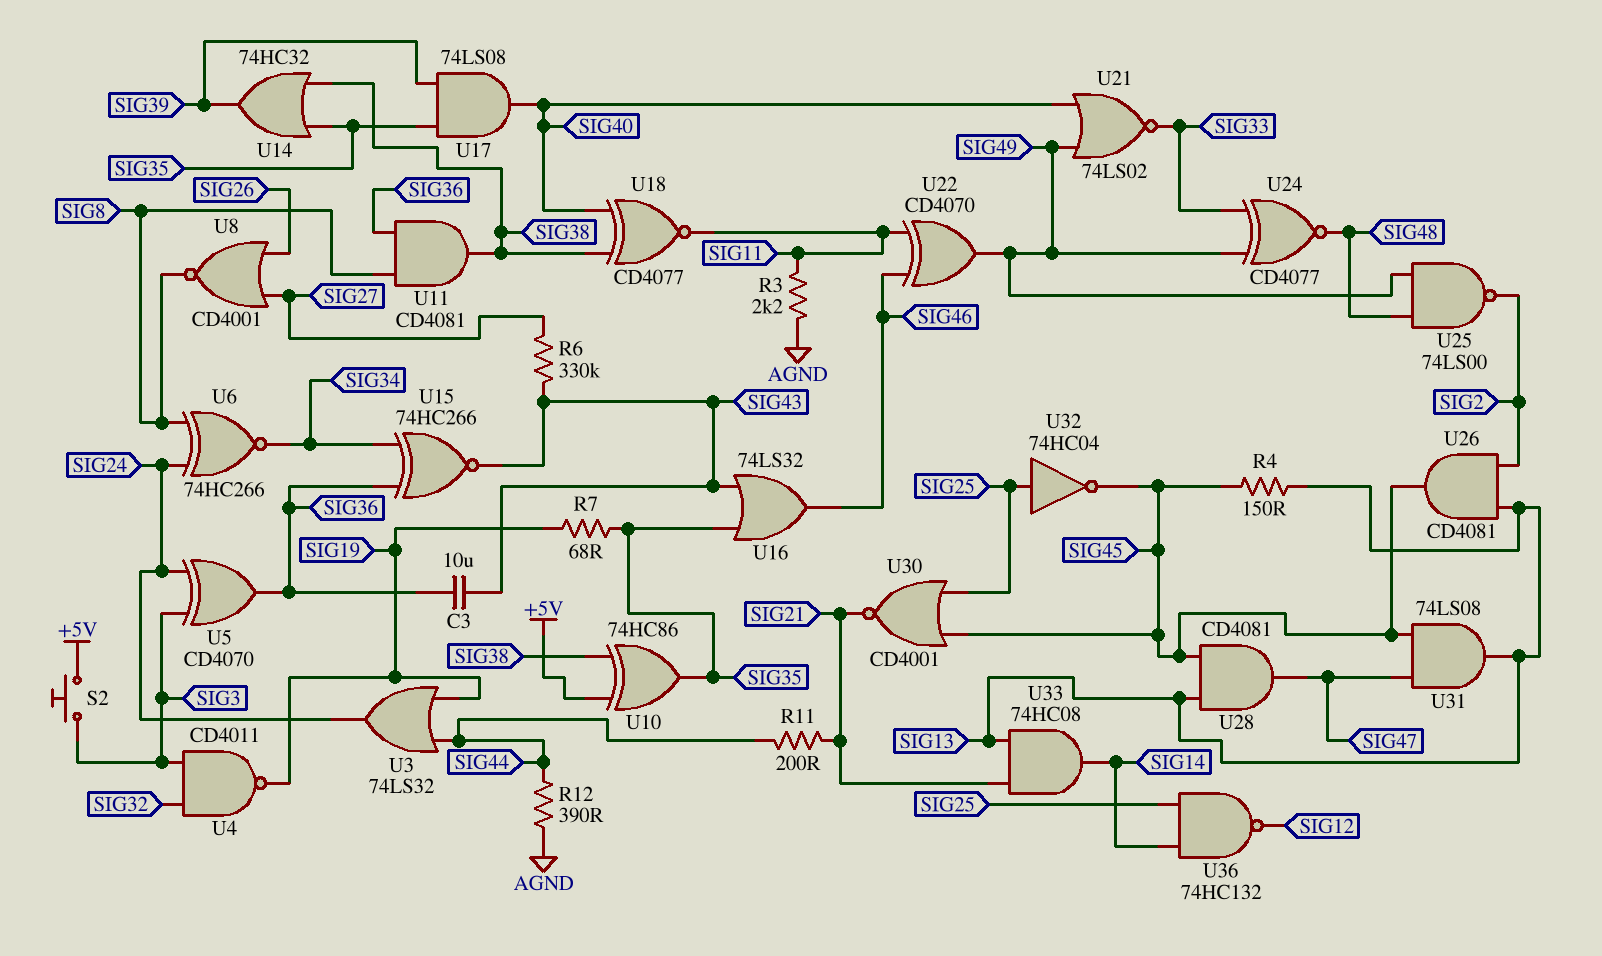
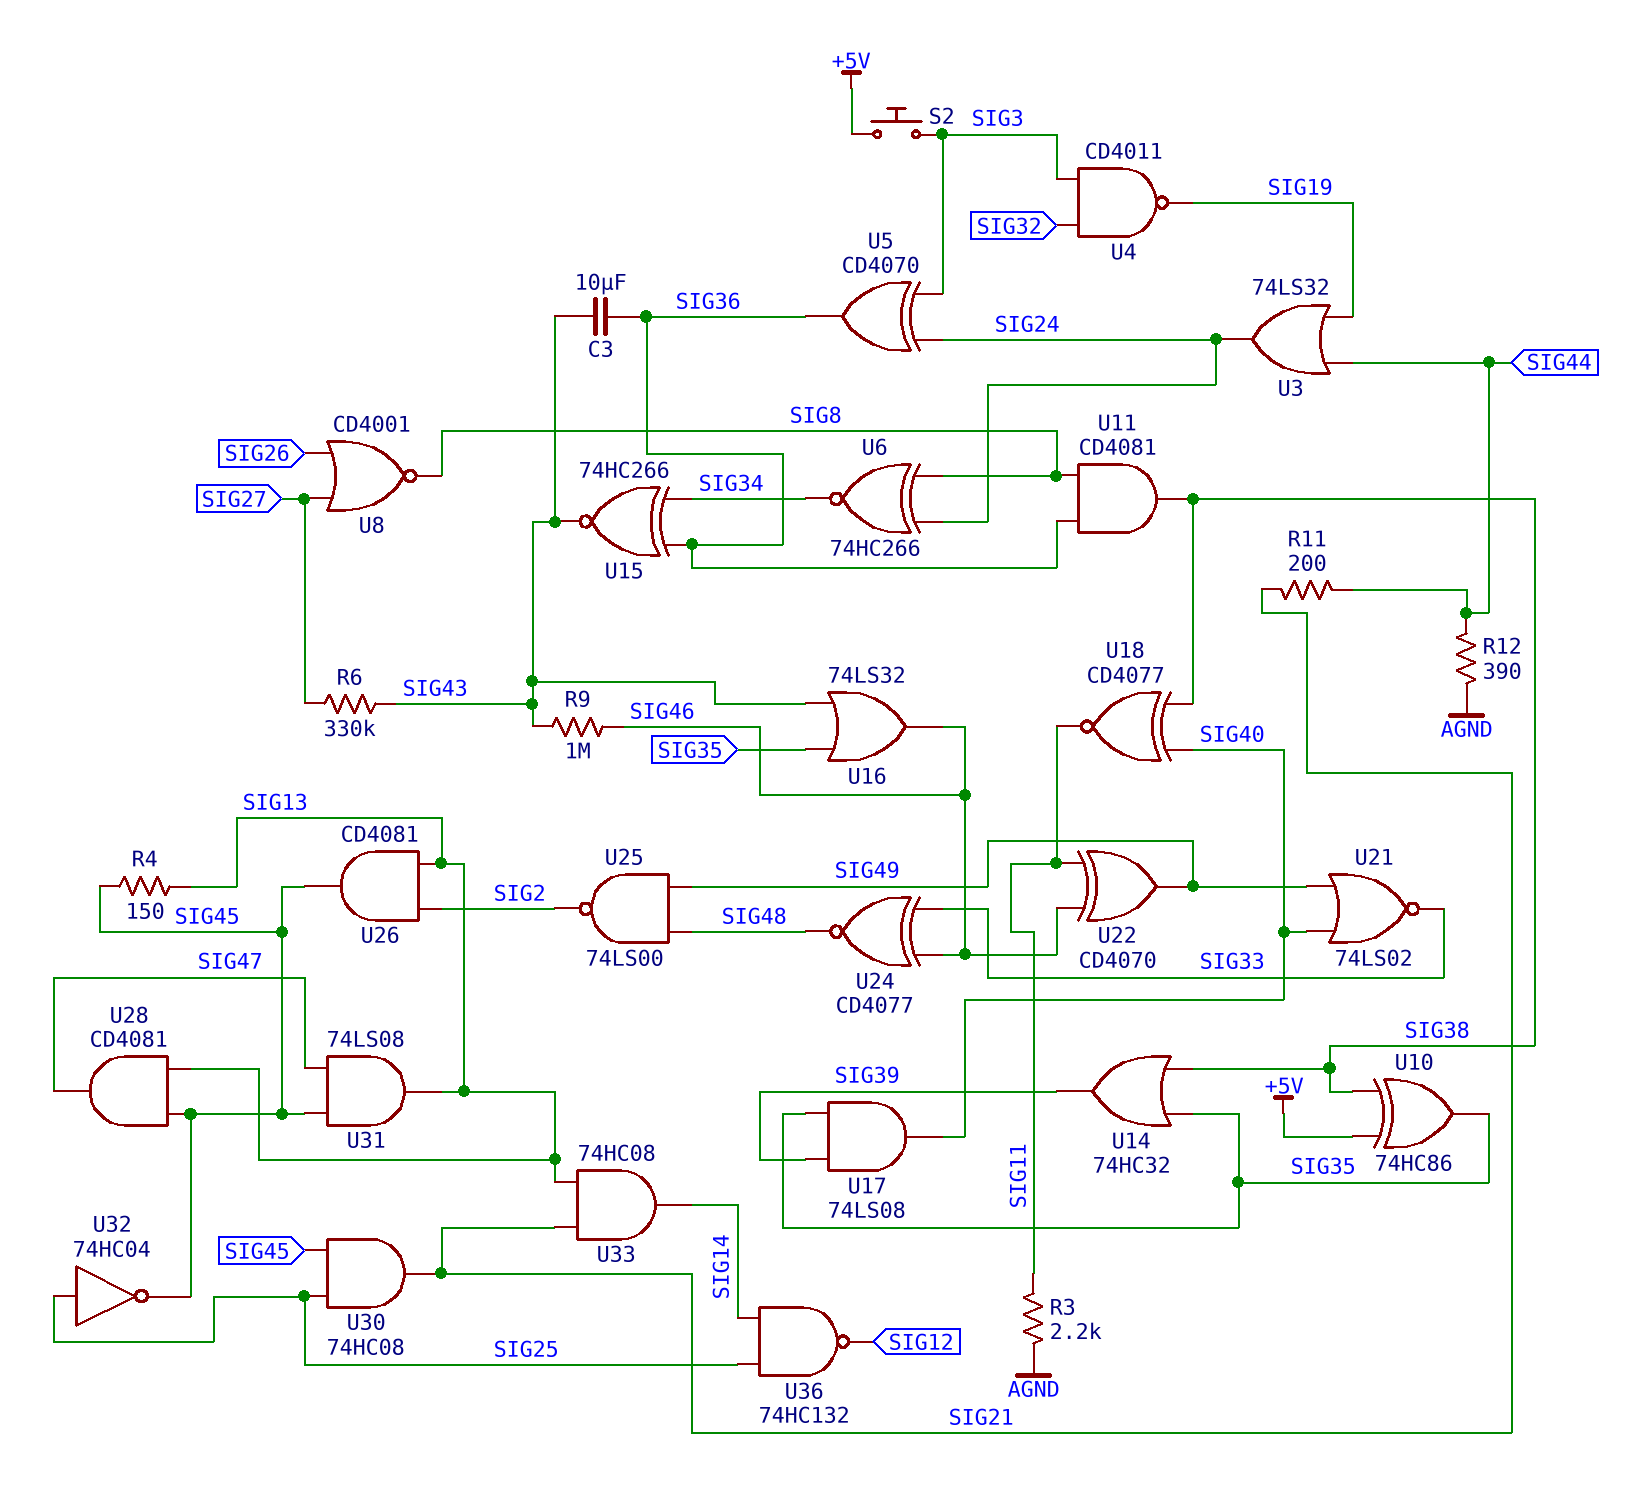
R7: 68 (SIG19, SIG35) -> none
R9: none -> 1M (SIG43, SIG46)
U24: XNOR CD4077 (in SIG33, in SIG49, out SIG48) -> XNOR CD4077 (in SIG33, in SIG46, out SIG48)
U30: NOR CD4001 (in SIG25, in SIG45, out SIG21) -> AND 74HC08 (in SIG25, in SIG45, out SIG21)

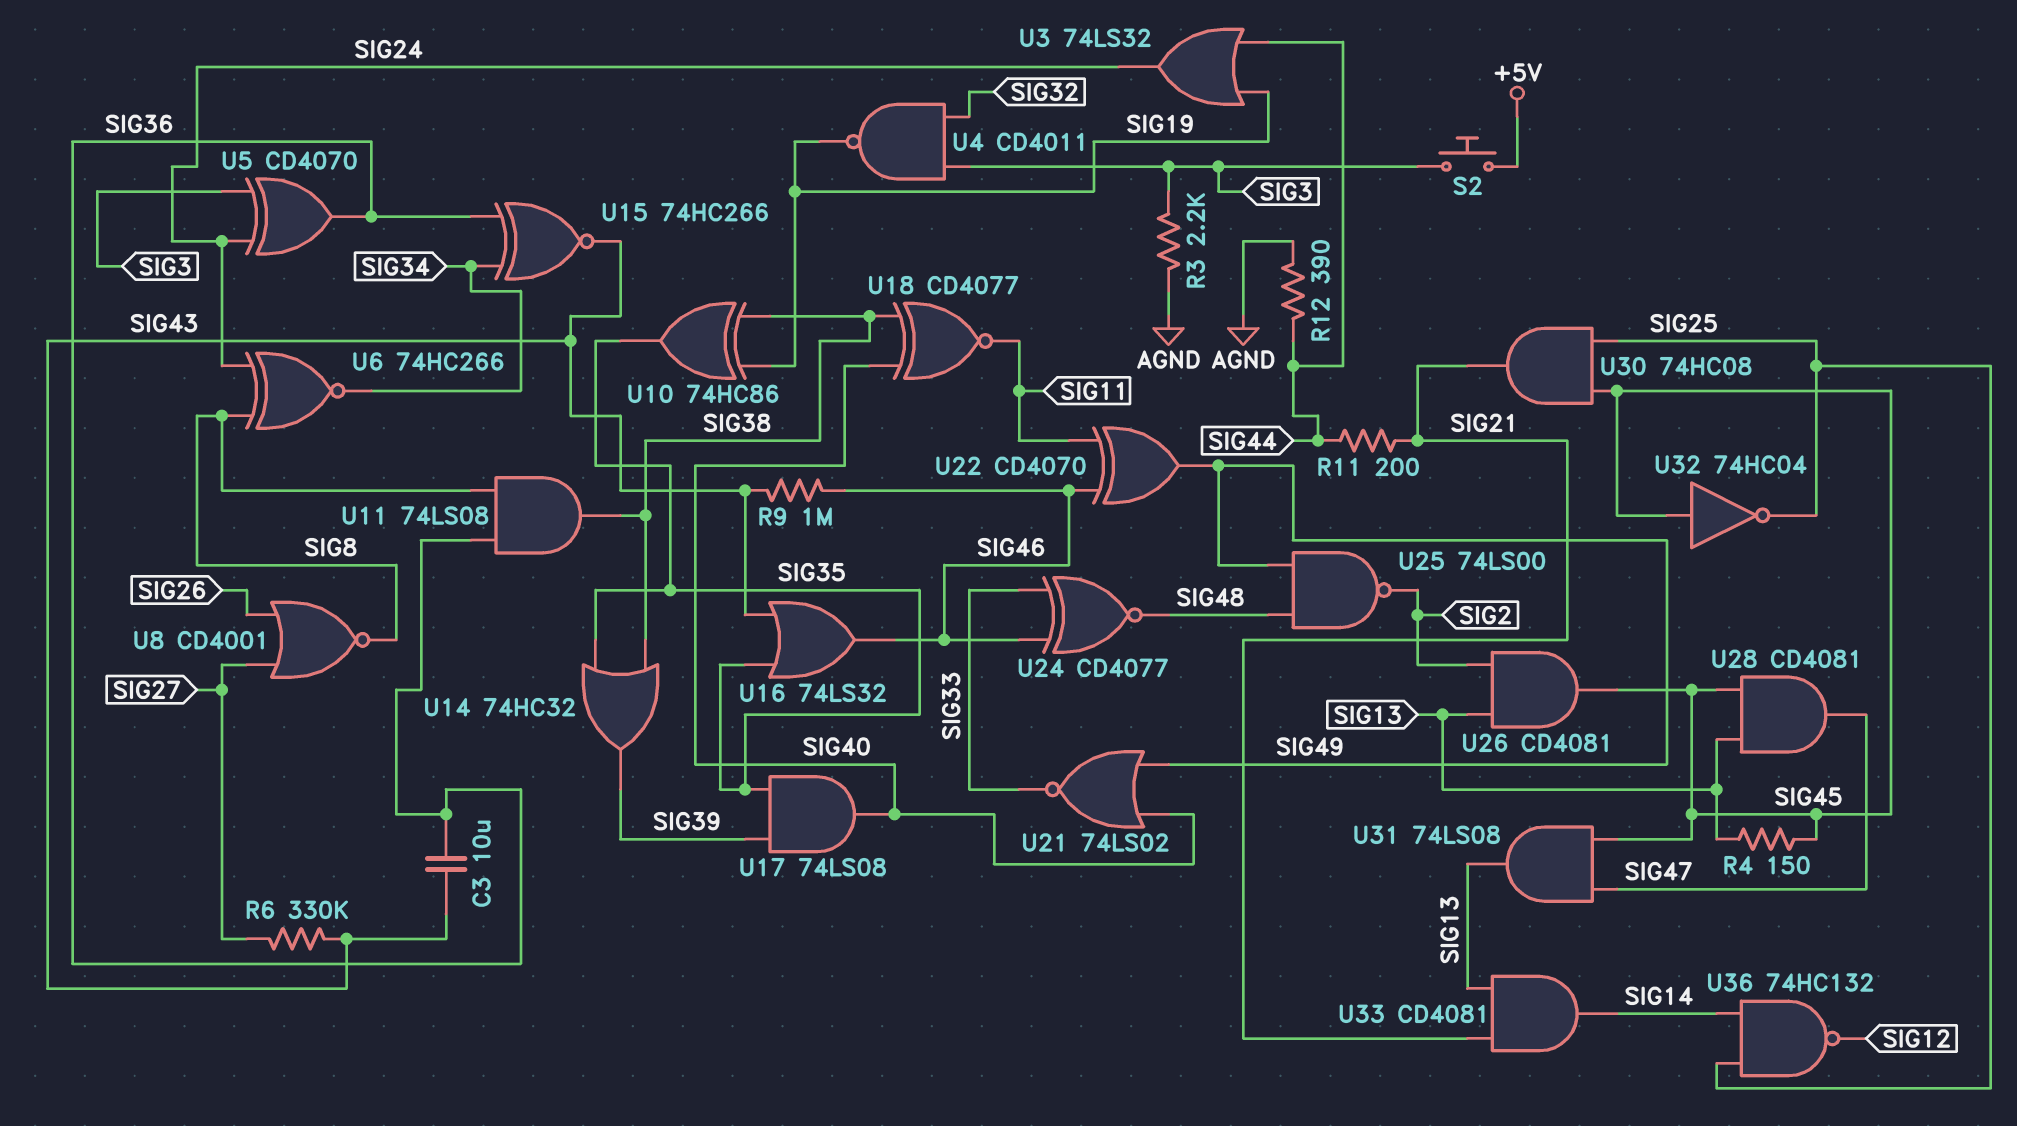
R3: 2.2k (AGND, SIG11) -> 2.2k (AGND, SIG3)
U10: XOR 74HC86 (in +5V, in SIG38, out SIG35) -> XOR 74HC86 (in SIG19, in SIG38, out SIG35)
U11: AND CD4081 (in SIG8, in SIG36, out SIG38) -> AND 74LS08 (in SIG8, in SIG36, out SIG38)
U32: NOT 74HC04 (in SIG25, out SIG45) -> NOT 74HC04 (in SIG45, out SIG25)
U33: AND 74HC08 (in SIG13, in SIG21, out SIG14) -> AND CD4081 (in SIG13, in SIG21, out SIG14)

